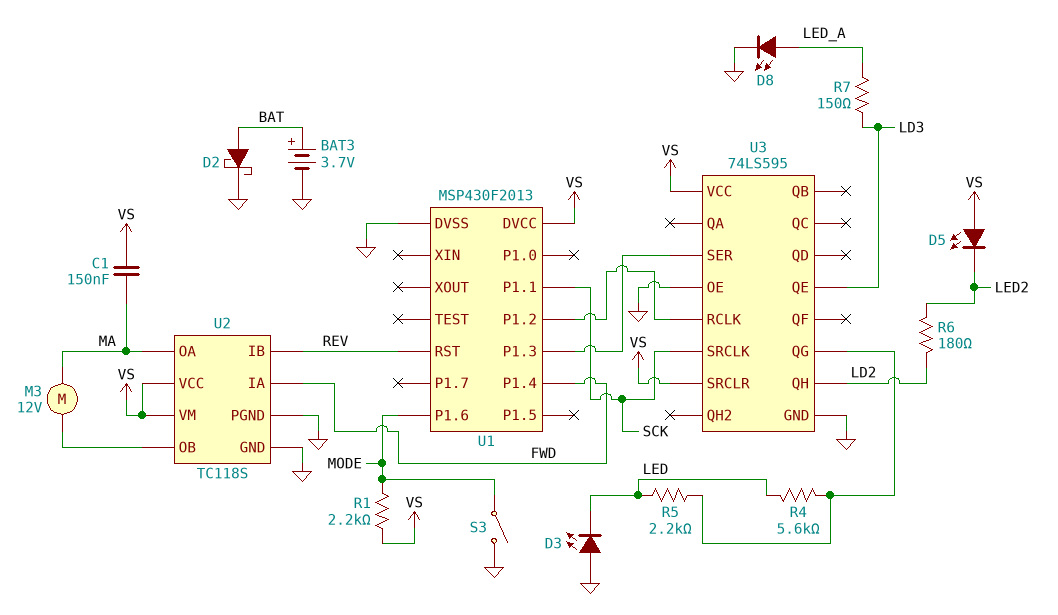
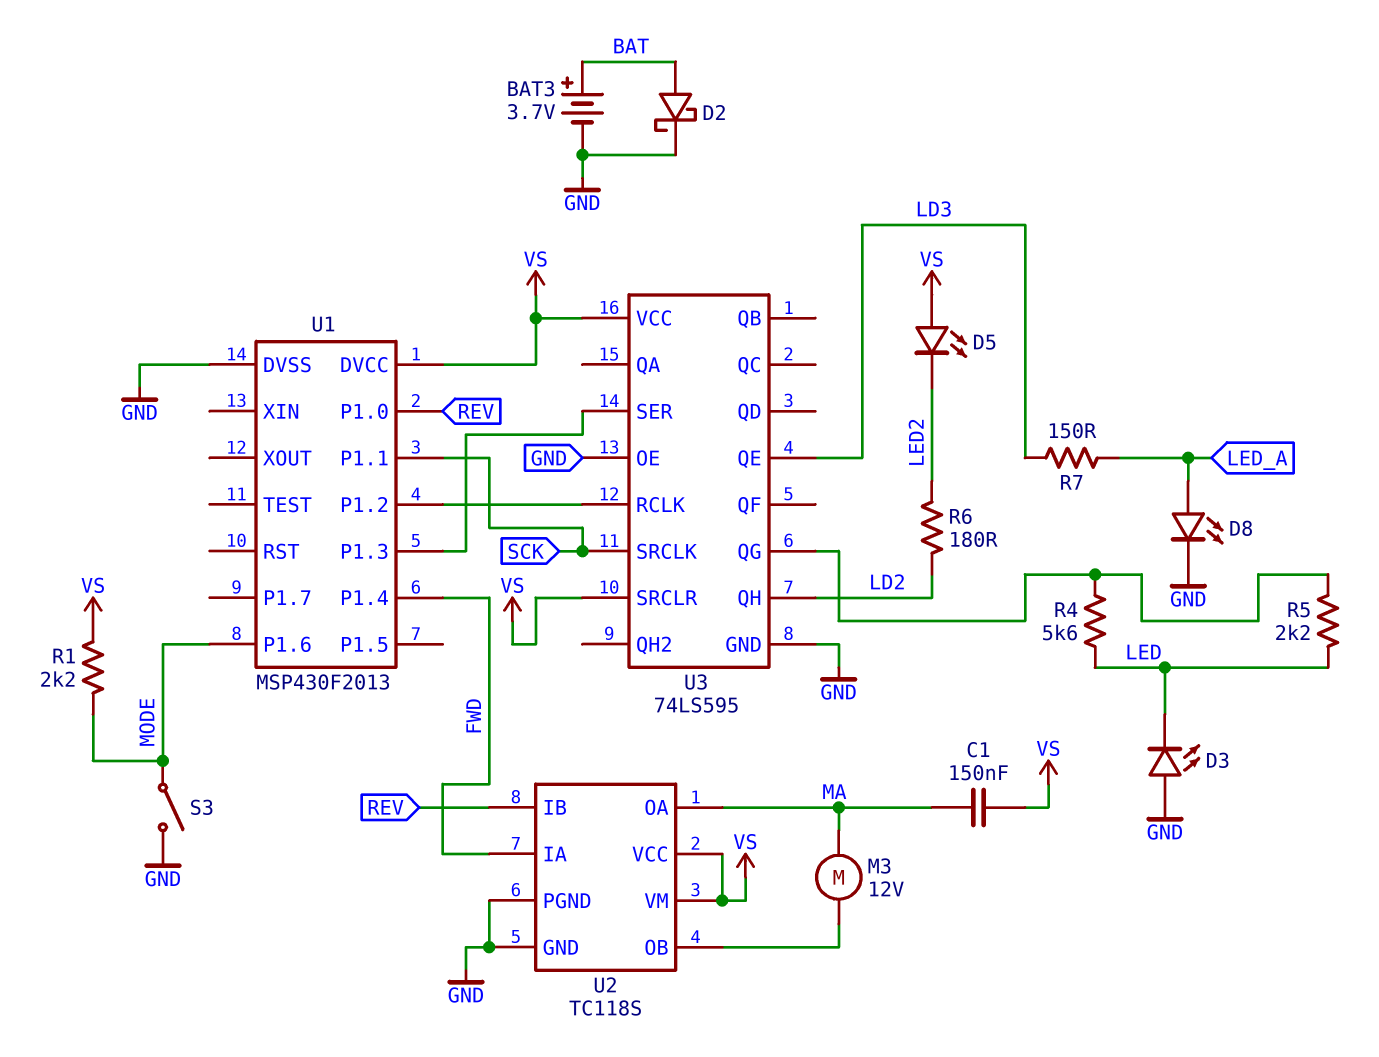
U1 pin P1.0: none -> REV
U1 pin RST: REV -> none

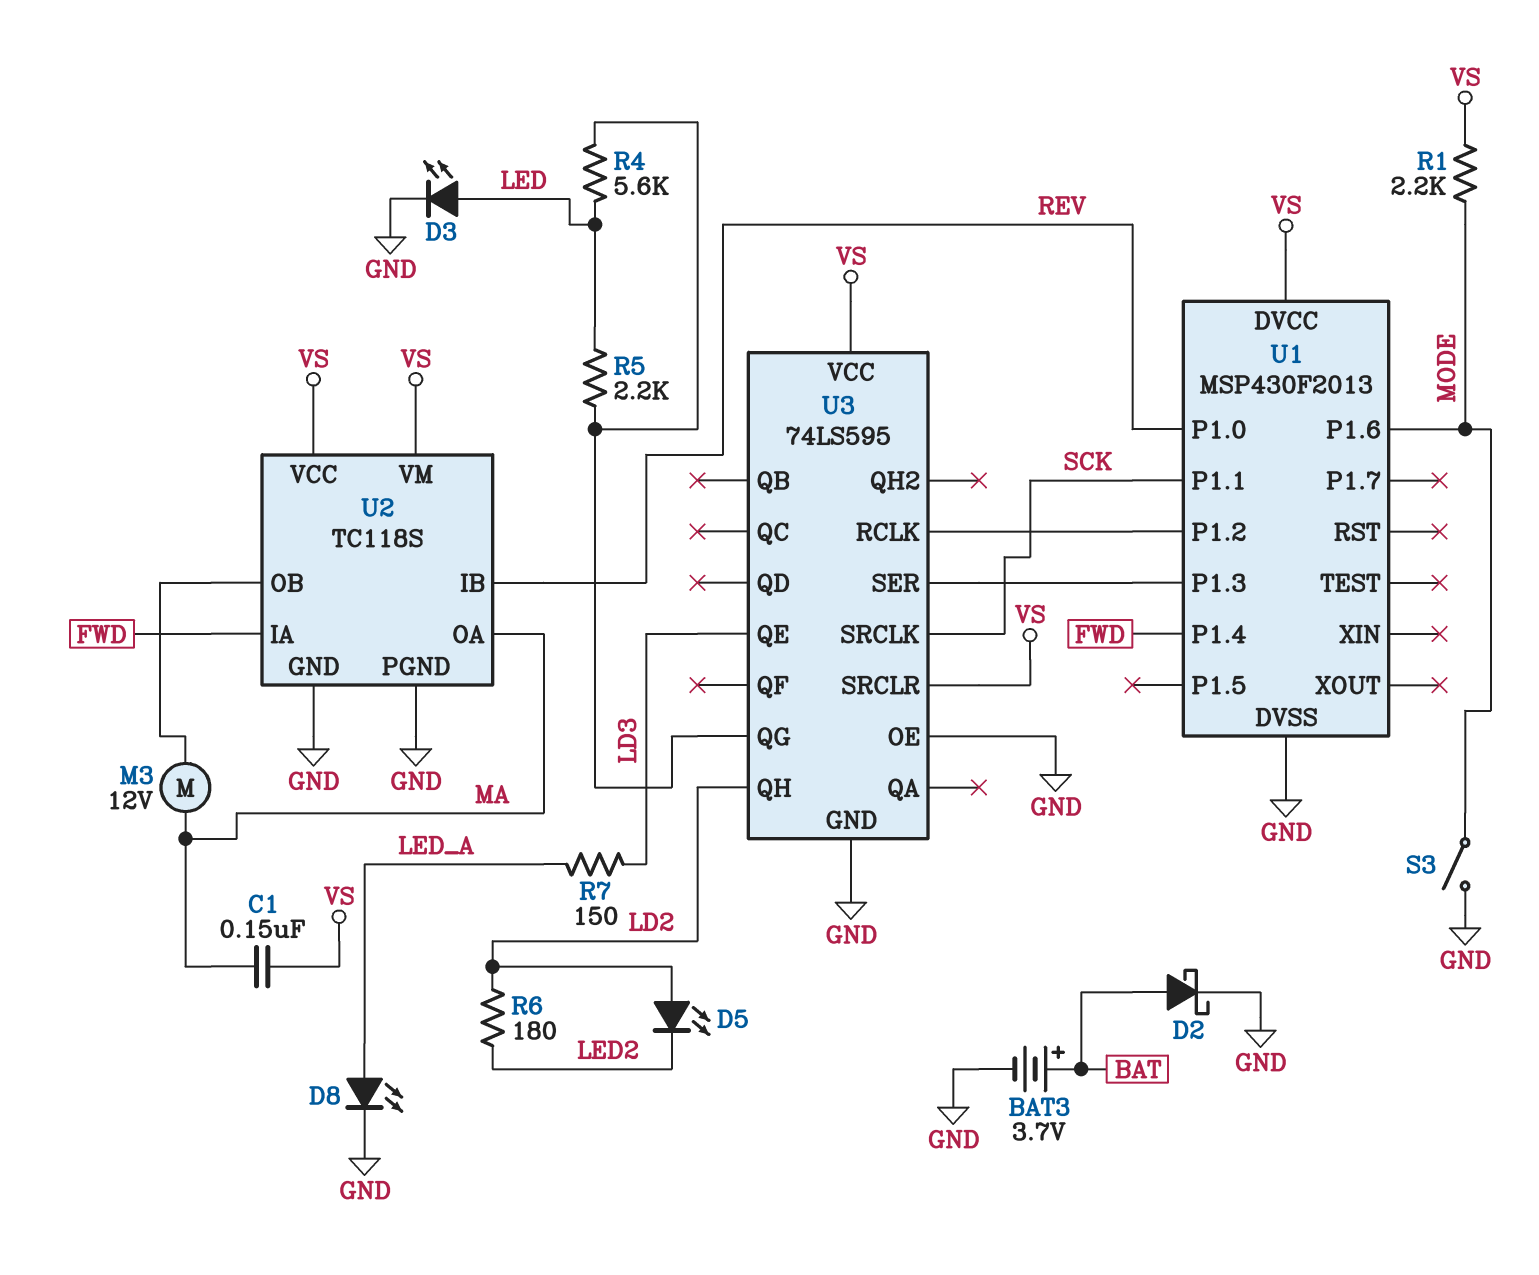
D3: LED (A GND, K LED) -> LED (A LED, K GND)
D5: LED (A VS, K LED2) -> LED (A LD2, K LED2)

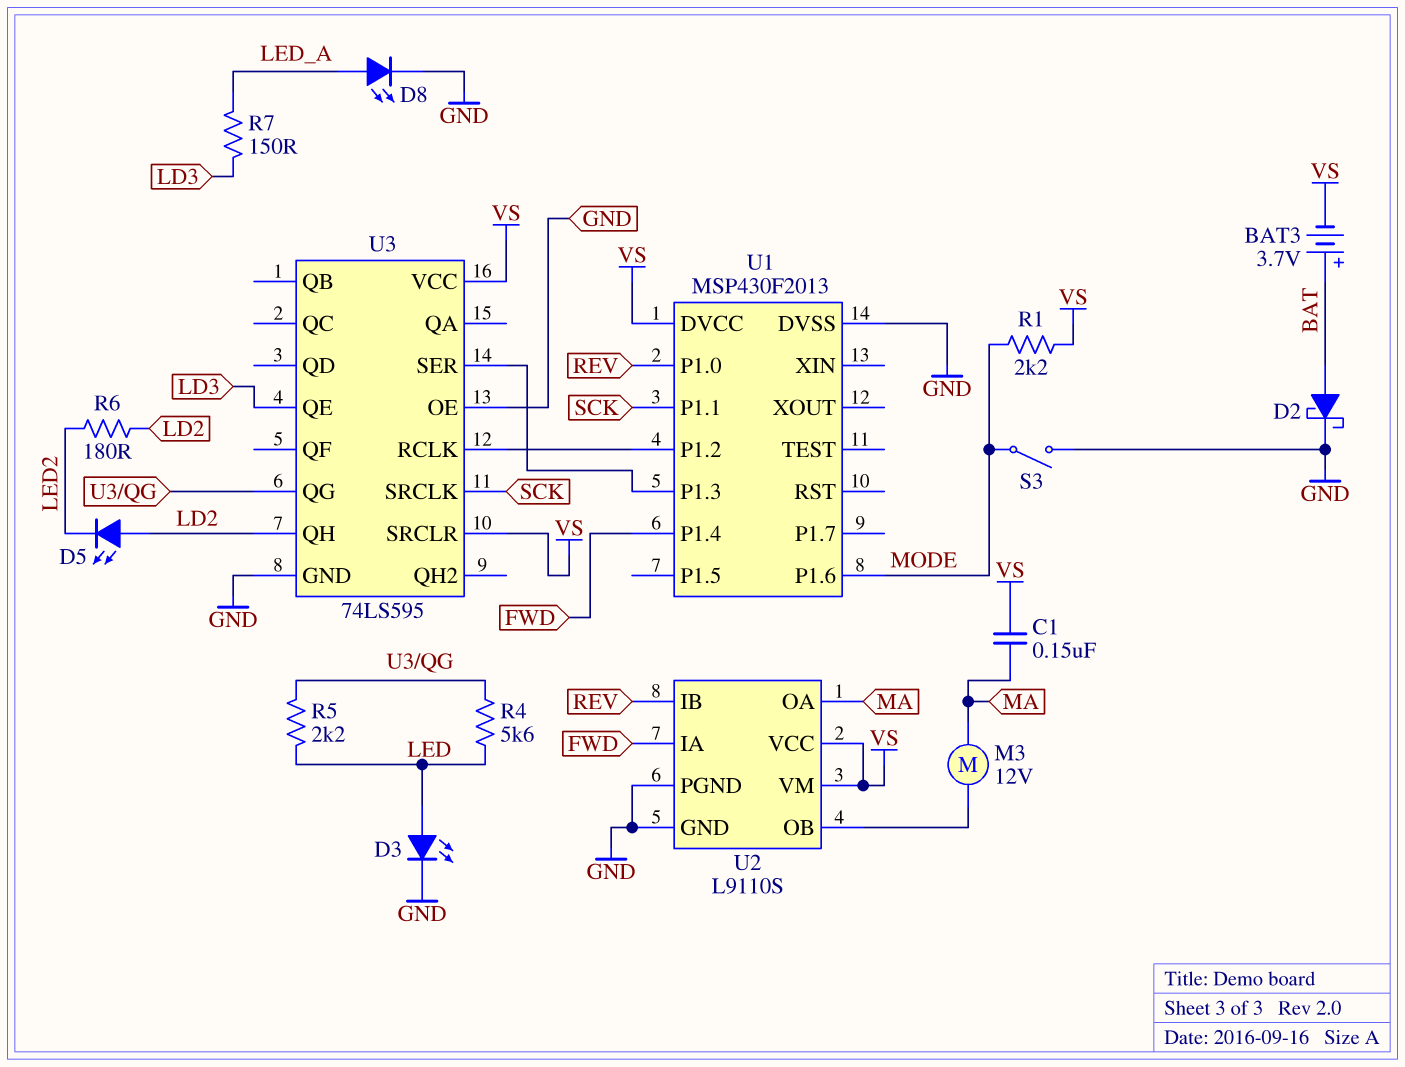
BAT3: 3.7V (plus BAT, minus GND) -> 3.7V (plus BAT, minus VS)
U2: TC118S -> L9110S

